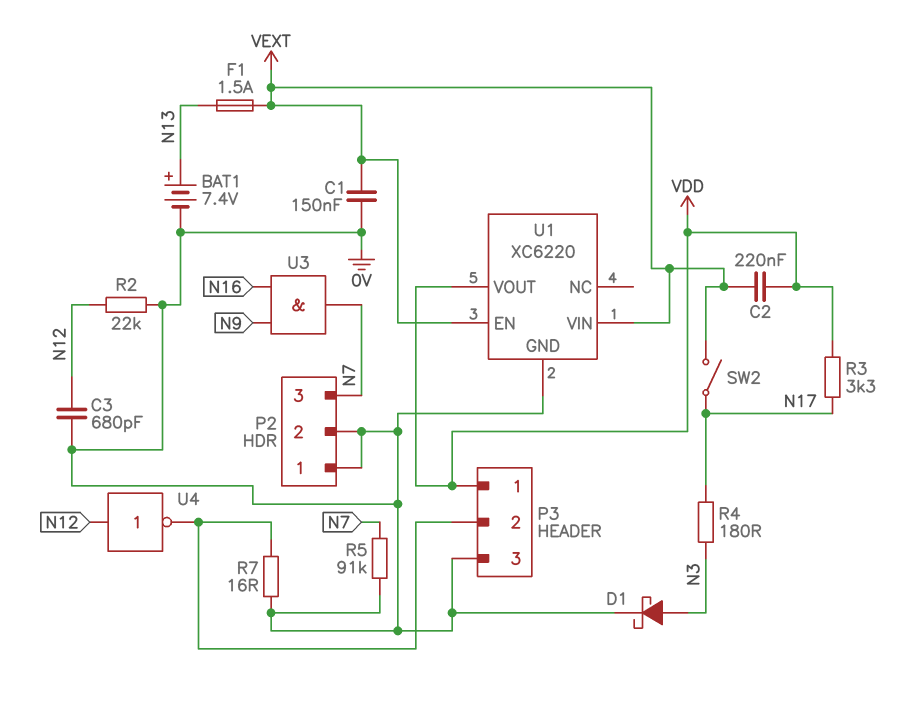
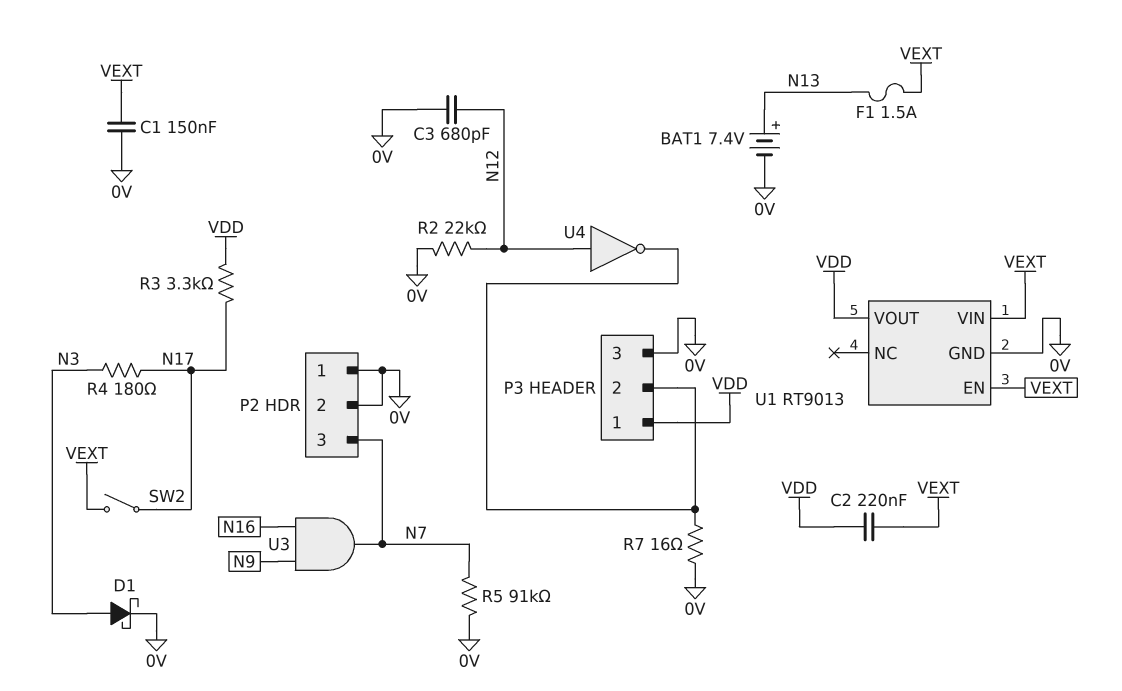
U1: XC6220 -> RT9013

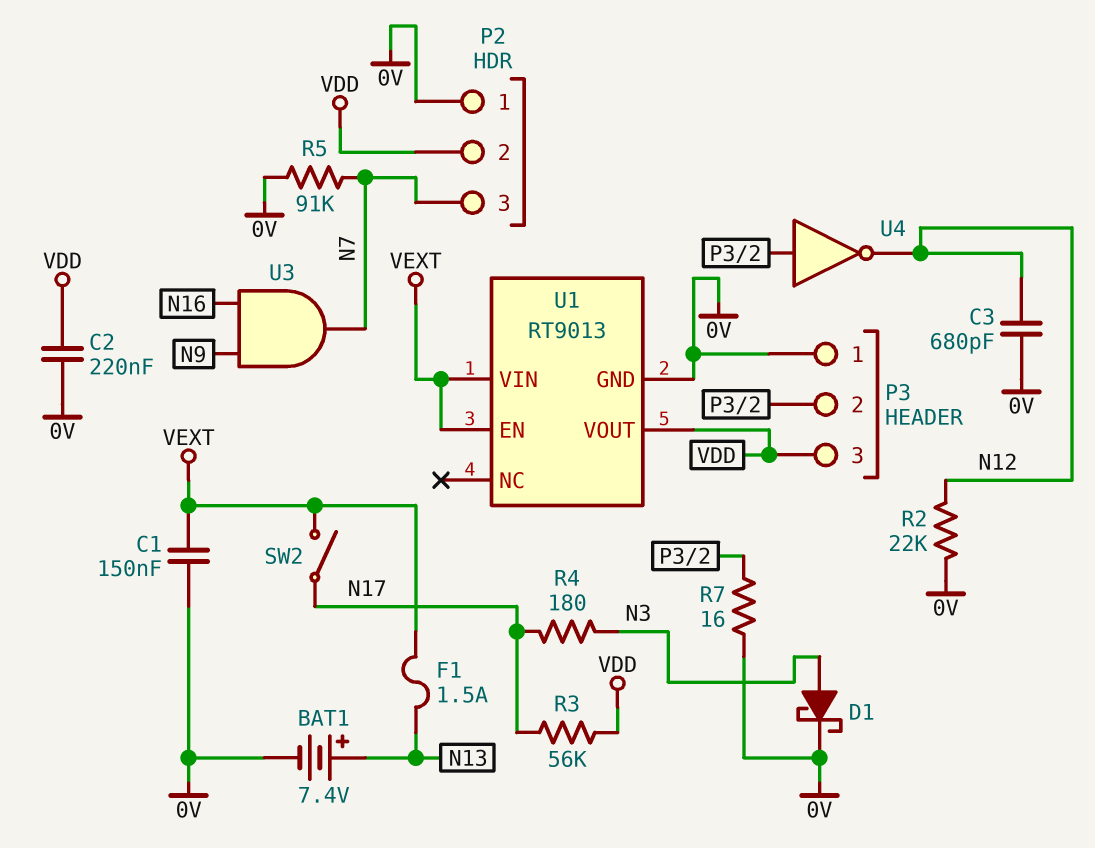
C2: 220nF (VDD, VEXT) -> 220nF (0V, VDD)
P2 pin 2: 0V -> VDD
P3 pin 1: VDD -> 0V
P3 pin 3: 0V -> VDD
R3: 3.3k (N17, VDD) -> 56k (N17, VDD)
U4: NOT (in N12, out P3/2) -> NOT (in P3/2, out N12)

